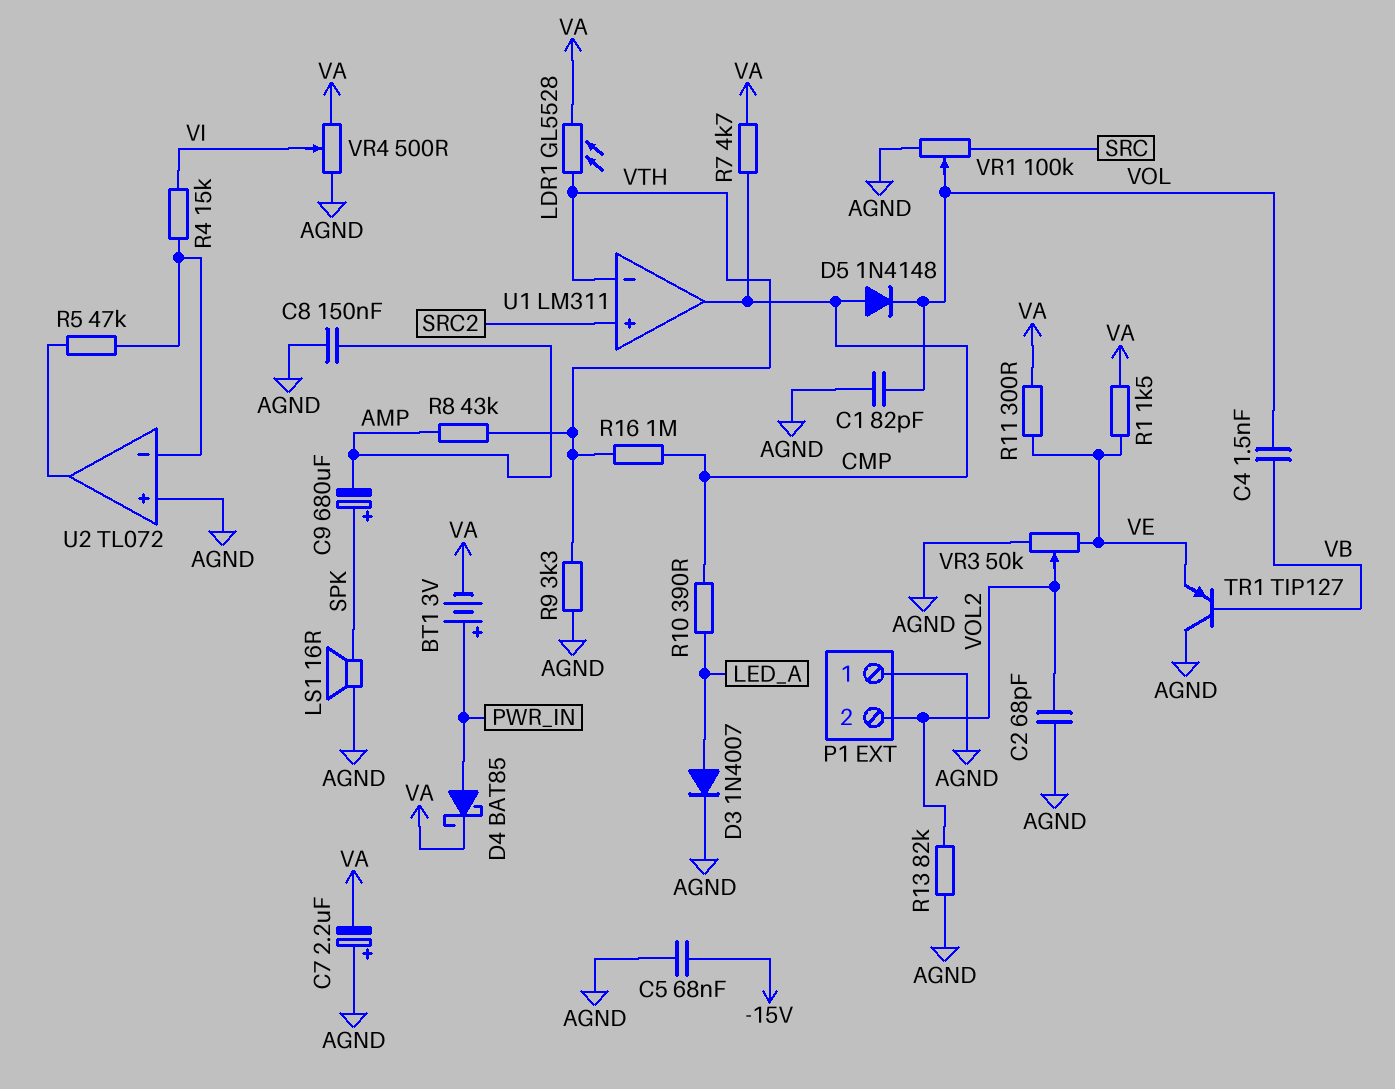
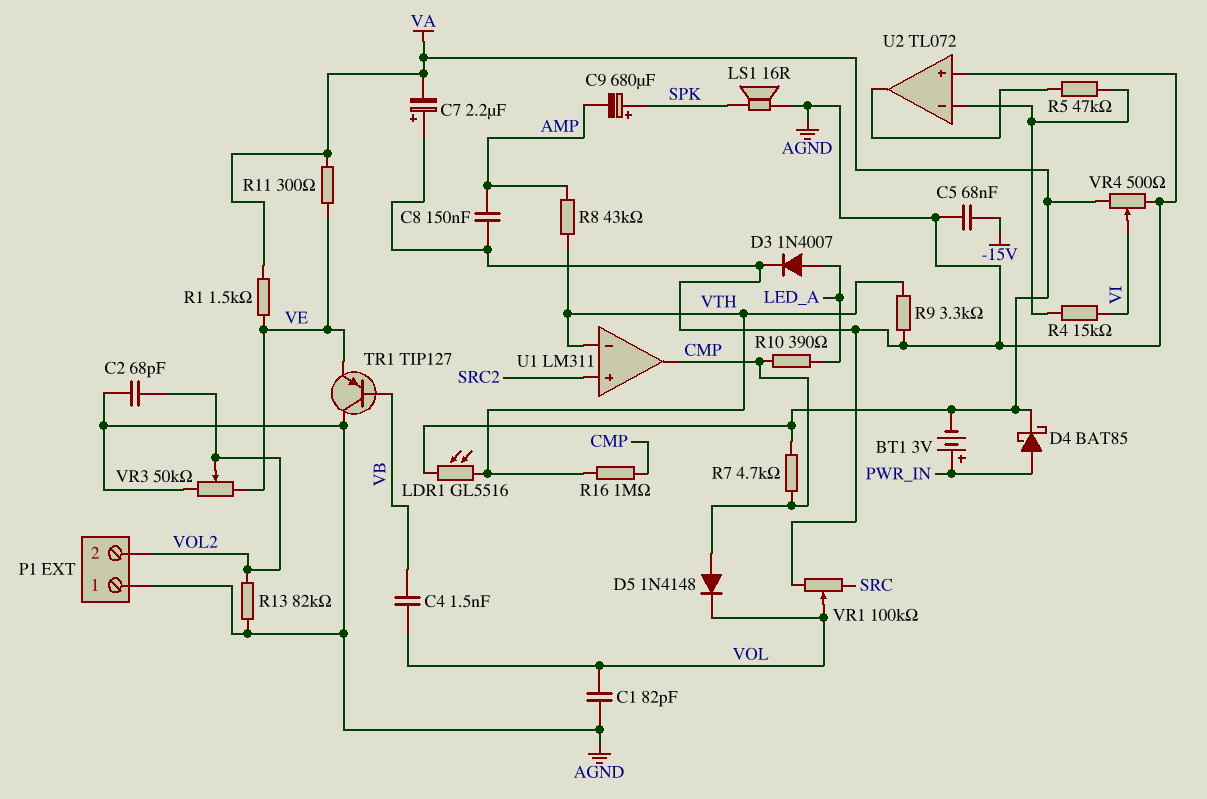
LDR1: GL5528 (VA, VTH) -> GL5516 (VA, VTH)

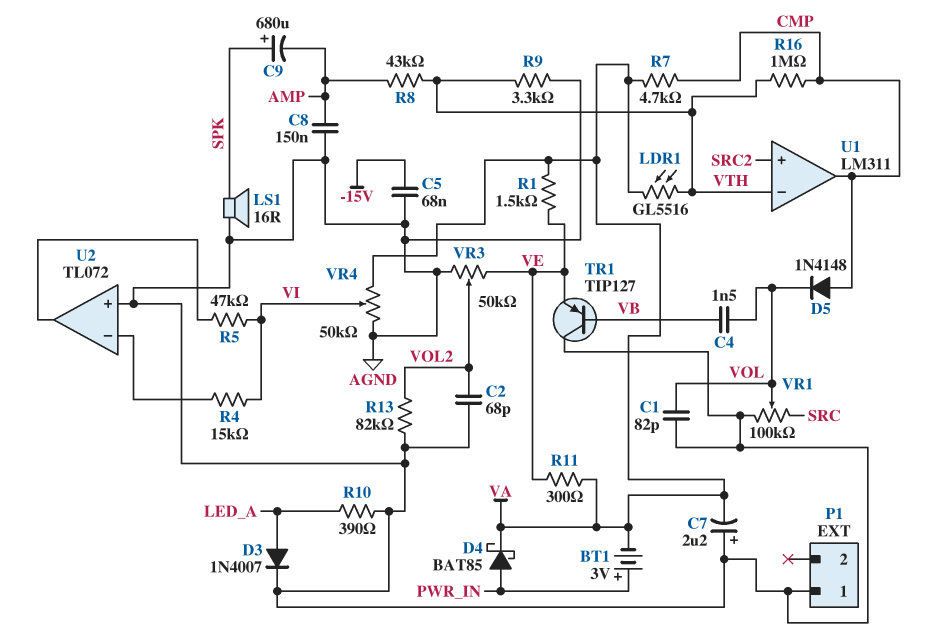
P1 pin 2: VOL2 -> none
R5: 47k (U2/in-, U2/out) -> 47k (U2/out, VI)
R10: 390 (CMP, LED_A) -> 390 (AGND, LED_A)
VR4: 500 (AGND, VA, wiper VI) -> 50k (AGND, VA, wiper VI)

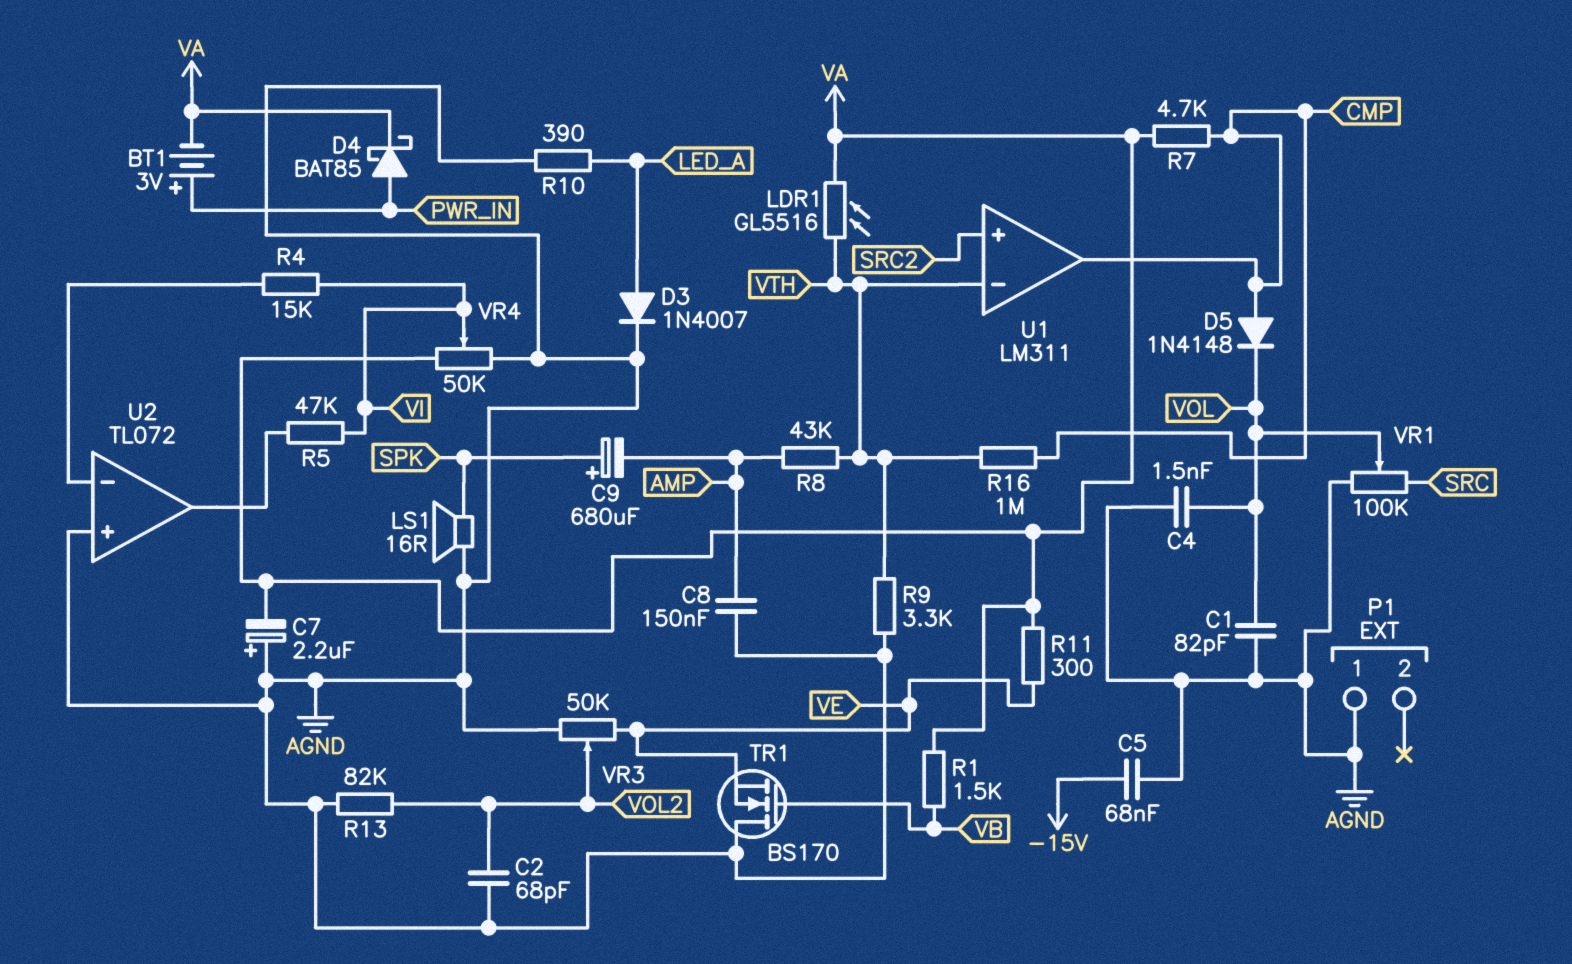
C4: 1.5nF (VB, VOL) -> 1.5nF (AGND, VOL)
R1: 1.5k (VA, VE) -> 1.5k (VA, VB)
TR1: PNP TIP127 (B VB, C AGND, E VE) -> NMOS BS170 (G VB, D AGND, S VE)

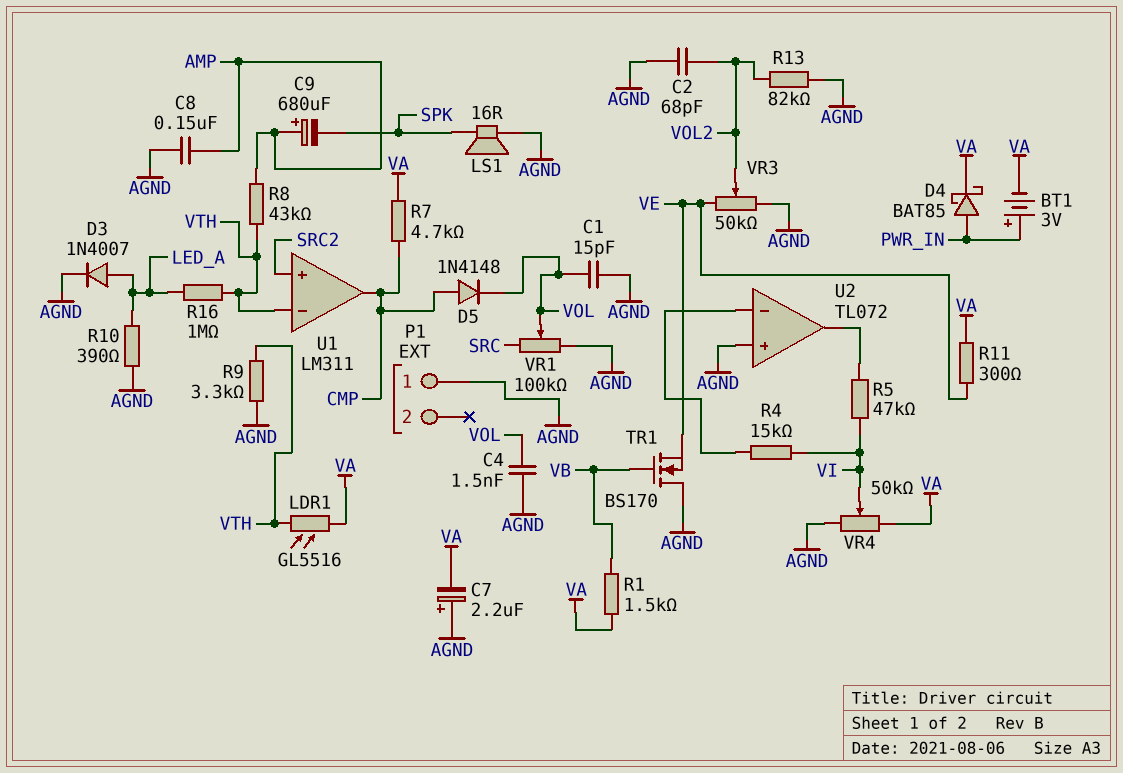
C1: 82pF (AGND, VOL) -> 15pF (AGND, VOL)
C5: 68nF (-15V, AGND) -> none
C9: 680uF (plus SPK, minus AMP) -> 680uF (plus AMP, minus SPK)
R16: 1M (CMP, VTH) -> 1M (LED_A, VTH)

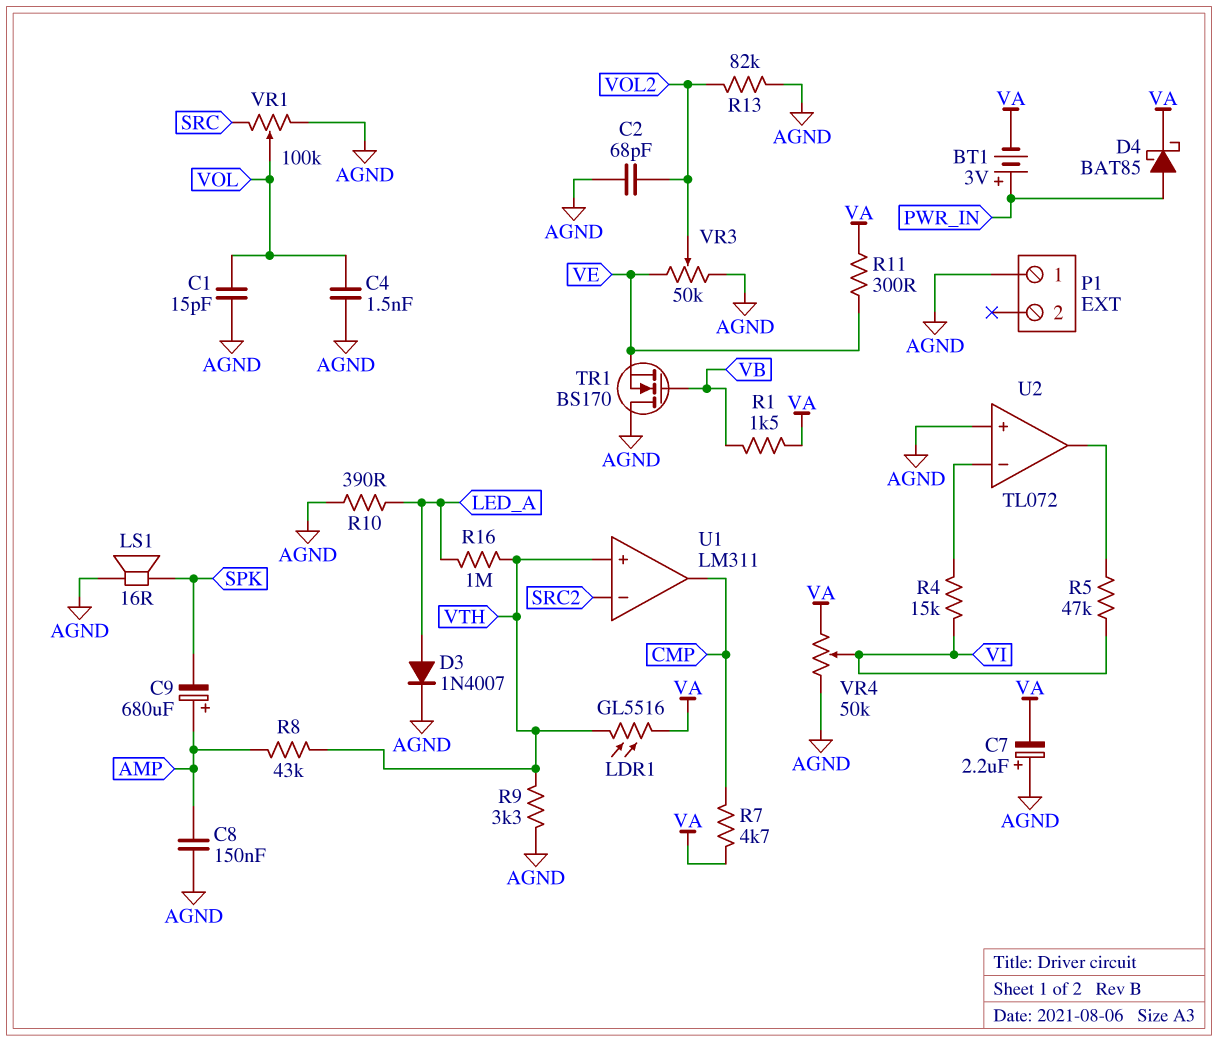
D5: diode 1N4148 (A CMP, K VOL) -> none
U1 pin in+: SRC2 -> VTH
U1 pin in-: VTH -> SRC2

